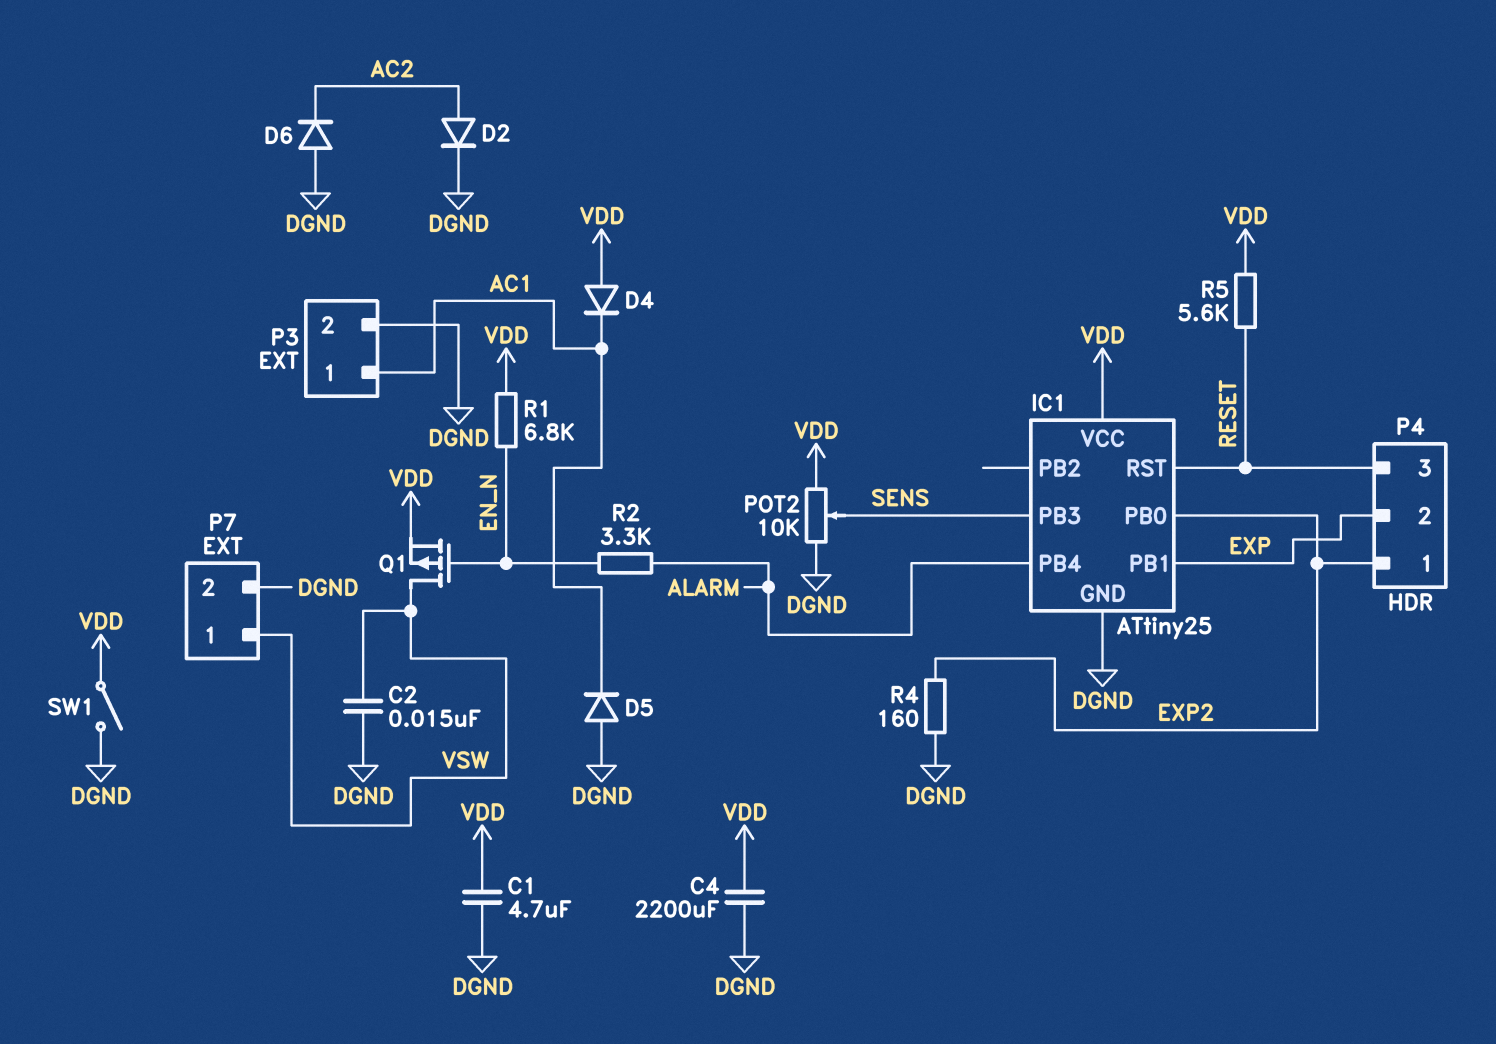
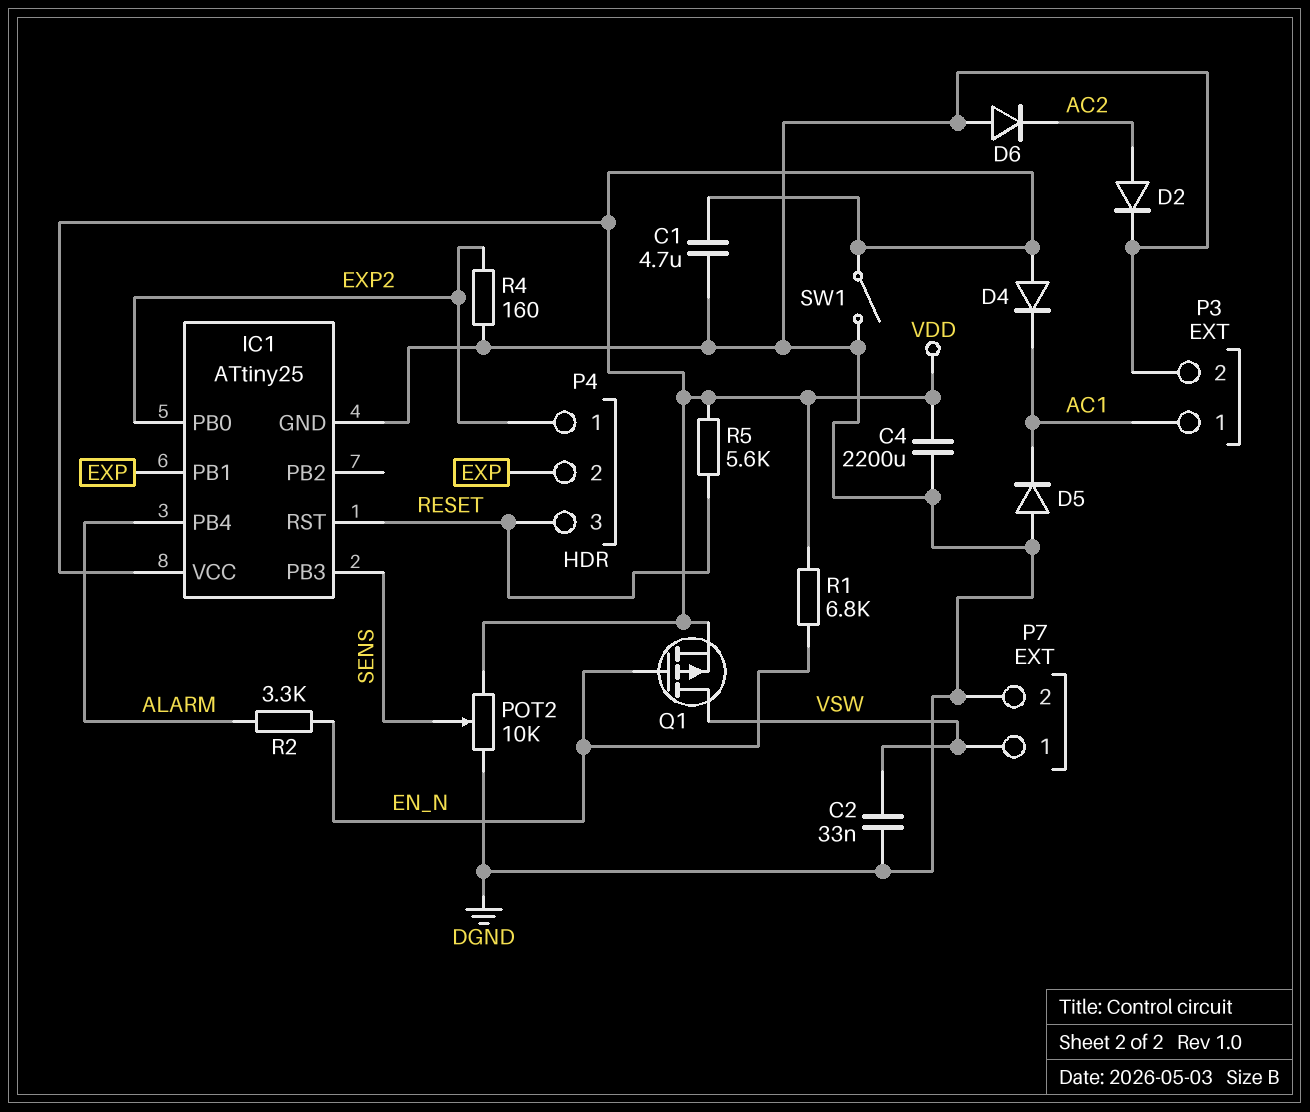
C2: 15nF (DGND, VSW) -> 33nF (DGND, VSW)

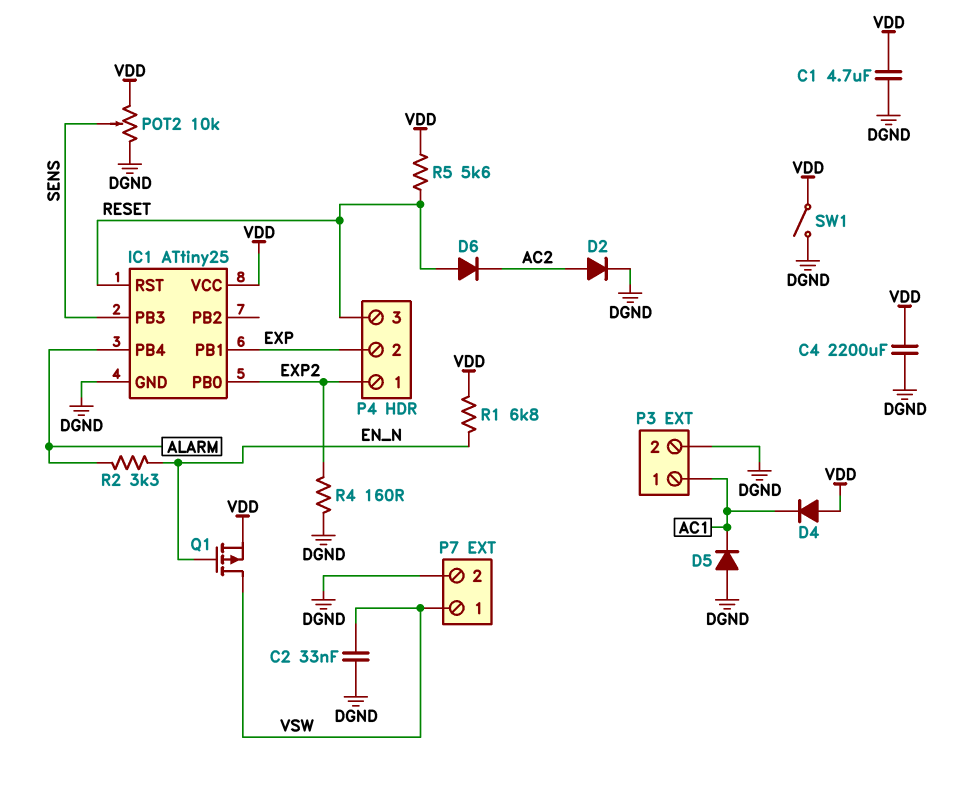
D6: diode (A DGND, K AC2) -> diode (A RESET, K AC2)

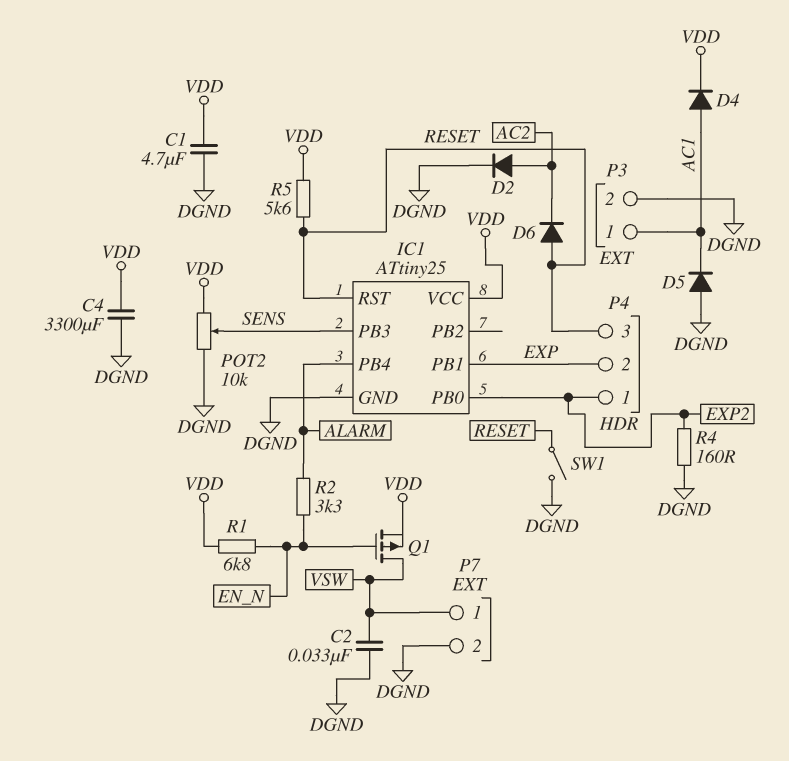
C4: 2200uF (DGND, VDD) -> 3300uF (DGND, VDD)
D4: diode (A VDD, K AC1) -> diode (A AC1, K VDD)
SW1: switch (DGND, VDD) -> switch (DGND, RESET)

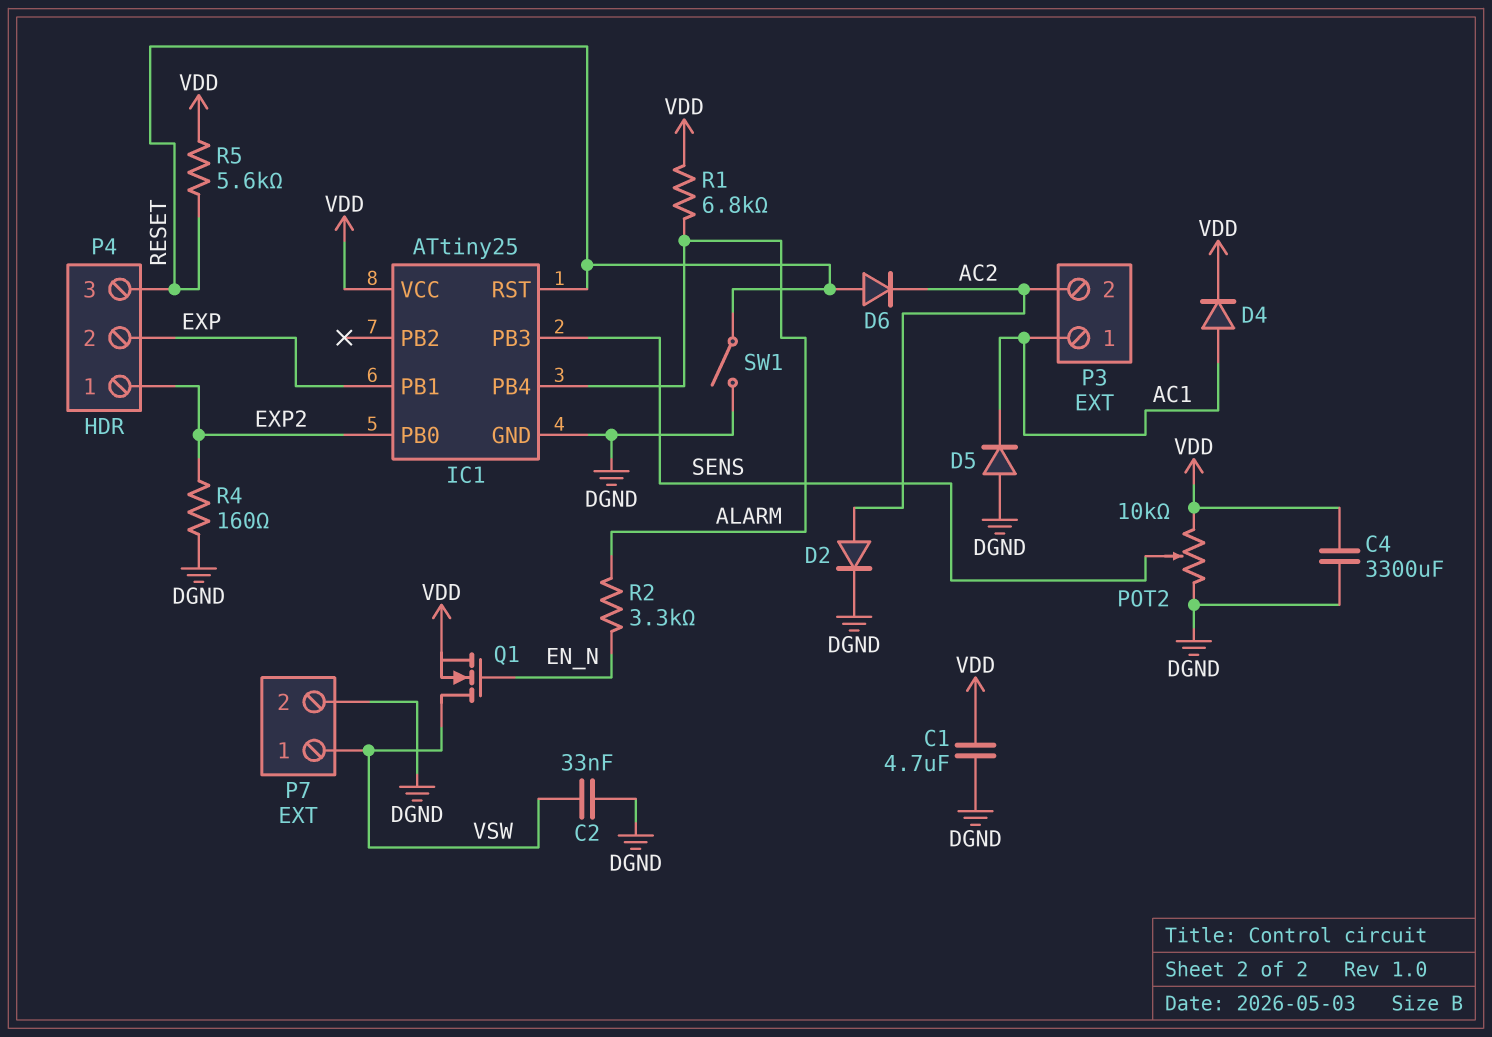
P3 pin 2: DGND -> AC2
Q1: PMOS (G EN_N, D VSW, S VDD) -> NMOS (G EN_N, D VSW, S VDD)
R1: 6.8k (EN_N, VDD) -> 6.8k (ALARM, VDD)

